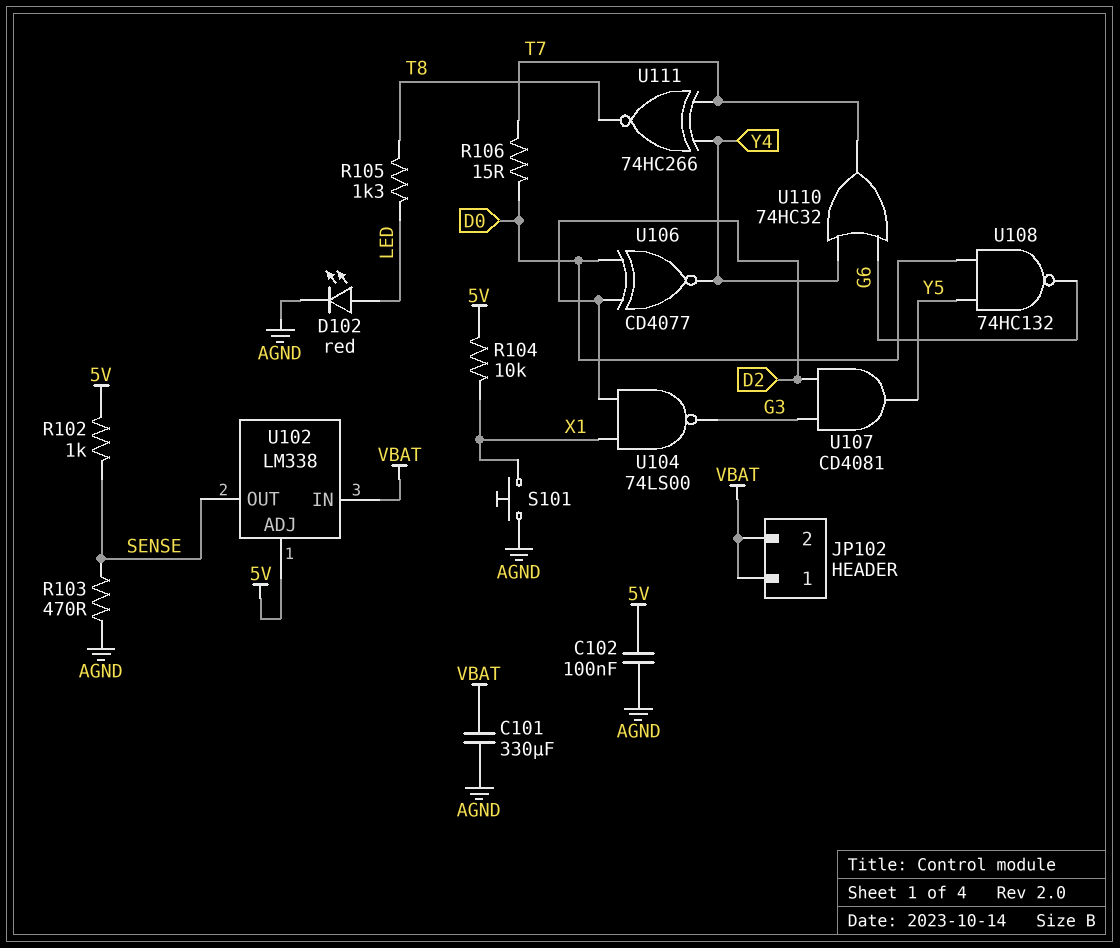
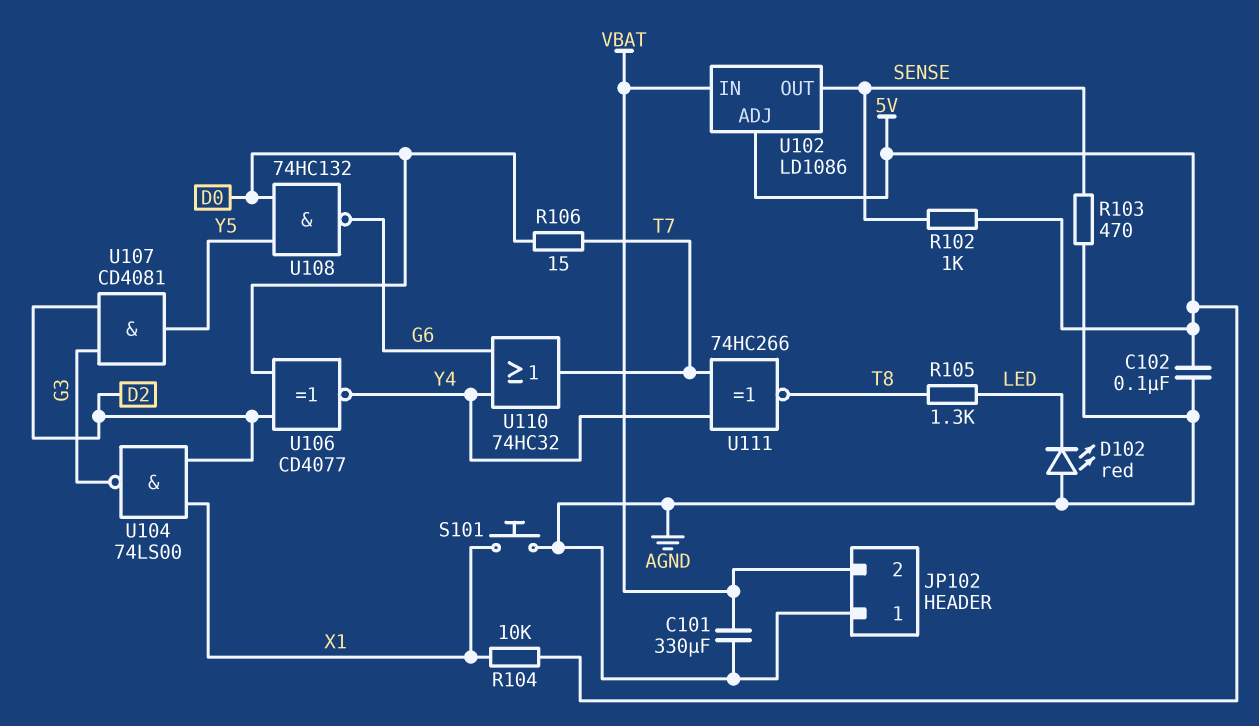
D102: LED red (A LED, K AGND) -> LED red (A AGND, K LED)
JP102 pin 1: VBAT -> AGND
U102: LM338 -> LD1086

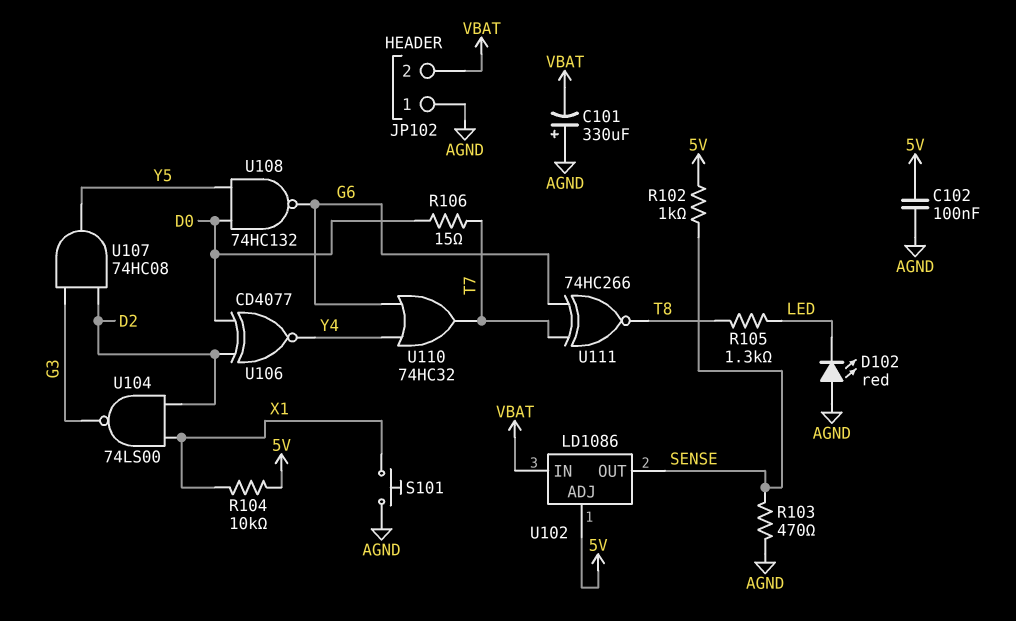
C101: 330uF (AGND, VBAT) -> 330uF (plus AGND, minus VBAT)
U107: AND CD4081 (in D2, in G3, out Y5) -> AND 74HC08 (in D2, in G3, out Y5)
U111: XNOR 74HC266 (in T7, in Y4, out T8) -> XNOR 74HC266 (in G6, in T7, out T8)

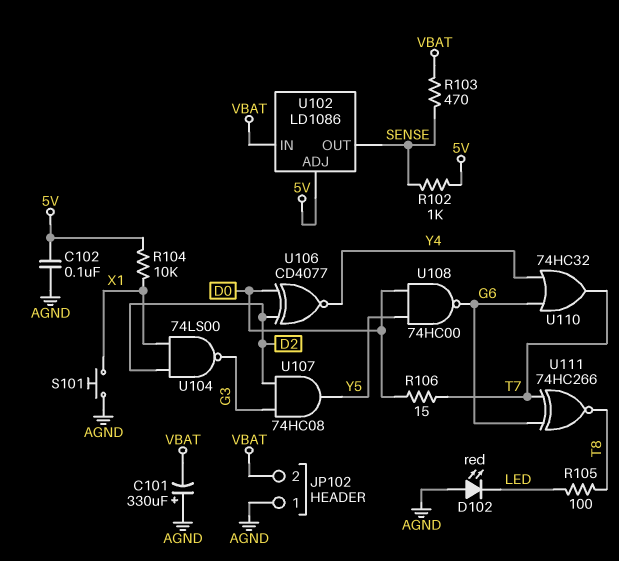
R103: 470 (AGND, SENSE) -> 470 (SENSE, VBAT)
R105: 1.3k (LED, T8) -> 100 (LED, T8)
U108: NAND 74HC132 (in D0, in Y5, out G6) -> NAND 74HC00 (in D0, in Y5, out G6)

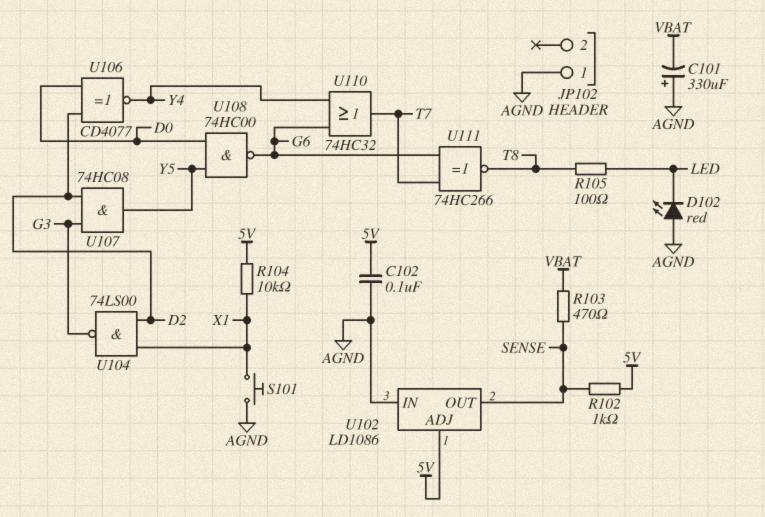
JP102 pin 2: VBAT -> none
R106: 15 (D0, T7) -> none
U102 pin IN: VBAT -> AGND

